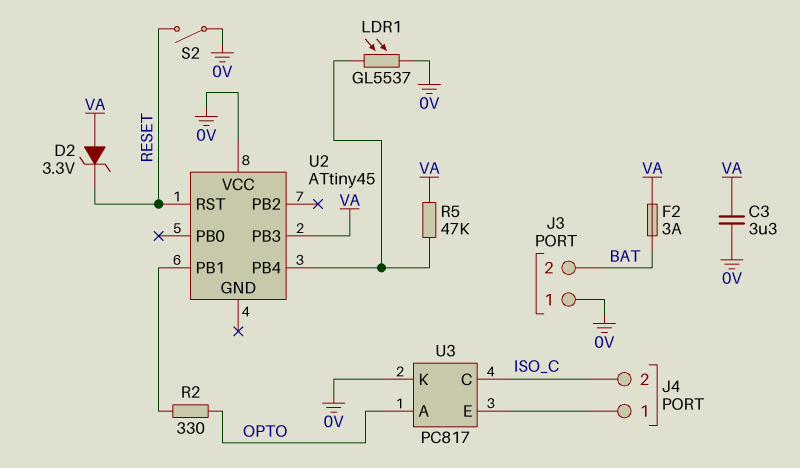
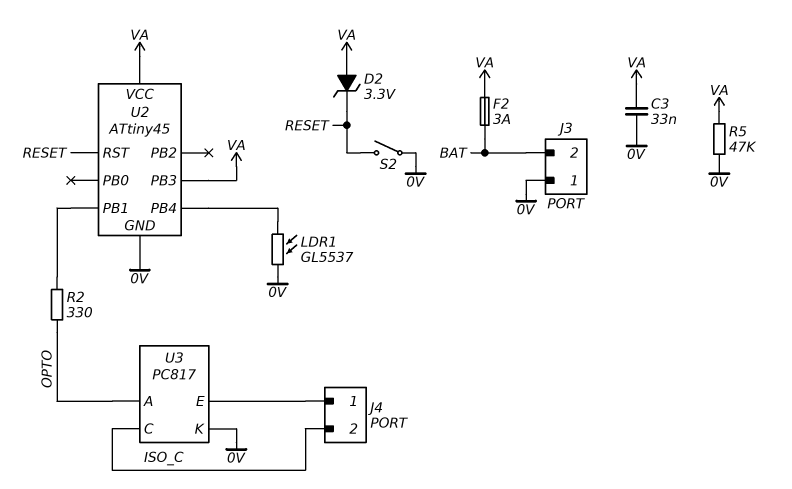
C3: 3.3uF (0V, VA) -> 33nF (0V, VA)
R5: 47k (U2/PB4, VA) -> 47k (0V, VA)
U2 pin GND: none -> 0V
U2 pin VCC: 0V -> VA

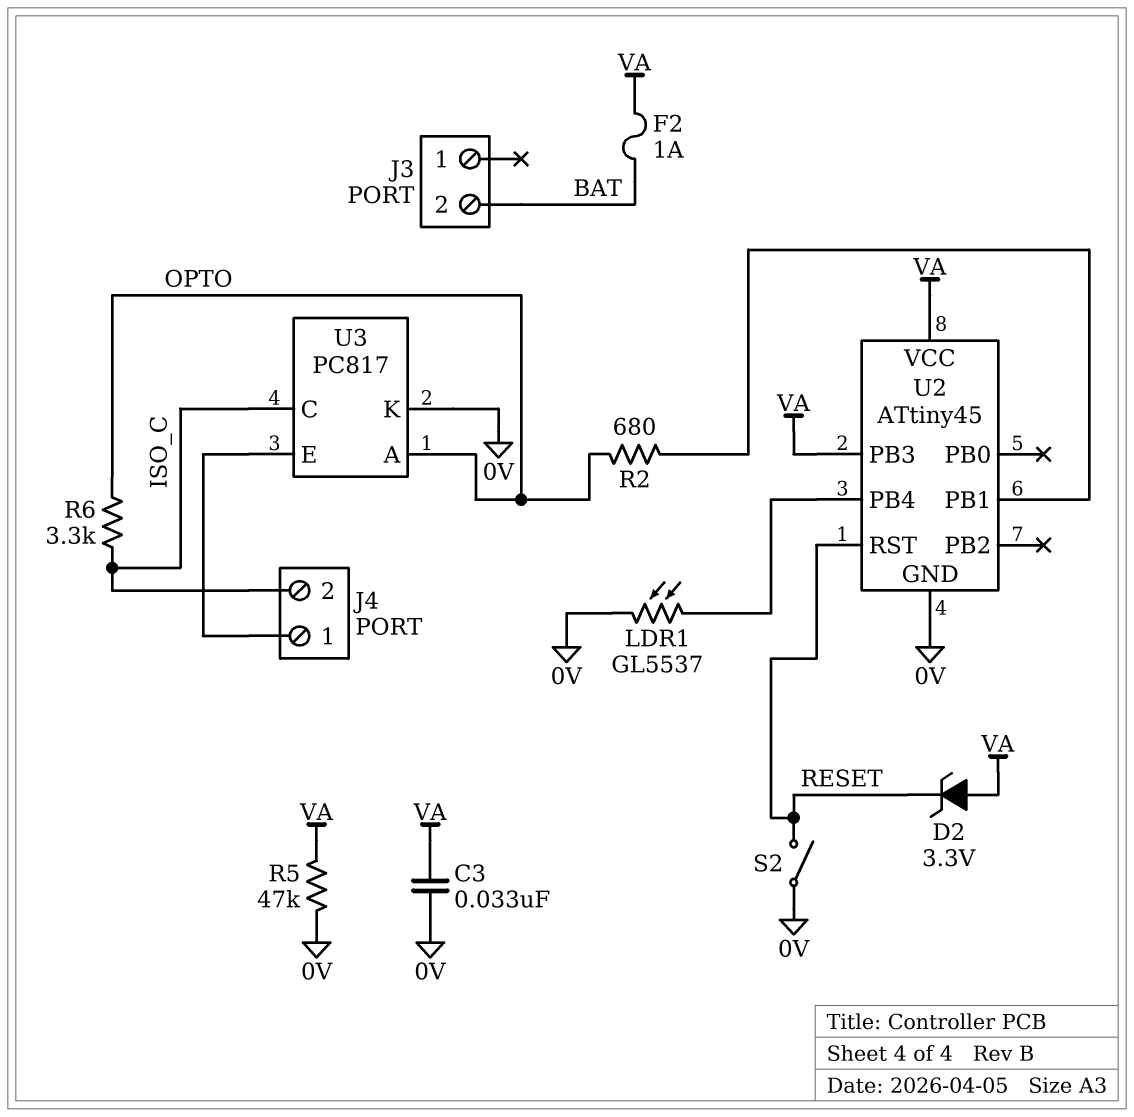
F2: 3A (BAT, VA) -> 1A (BAT, VA)
J3 pin 1: 0V -> none
R2: 330 (OPTO, U2/PB1) -> 680 (OPTO, U2/PB1)
R6: none -> 3.3k (ISO_C, OPTO)

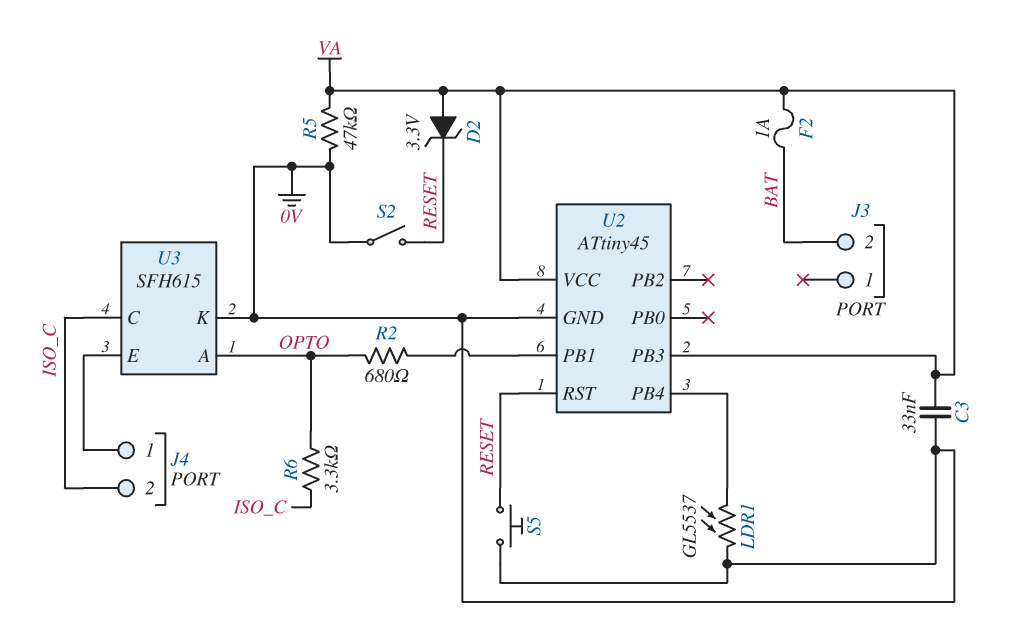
S5: none -> button (0V, RESET)
U3: PC817 -> SFH615

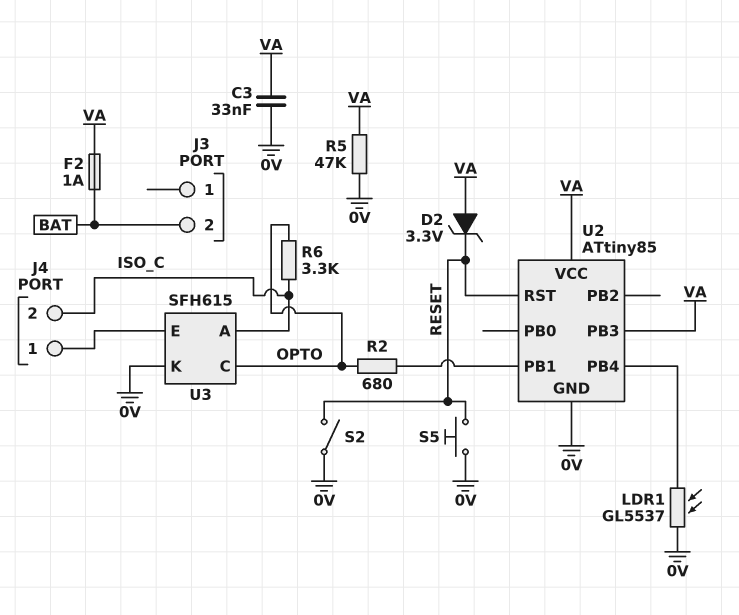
U2: ATtiny45 -> ATtiny85
U3 pin A: OPTO -> ISO_C
U3 pin C: ISO_C -> OPTO

